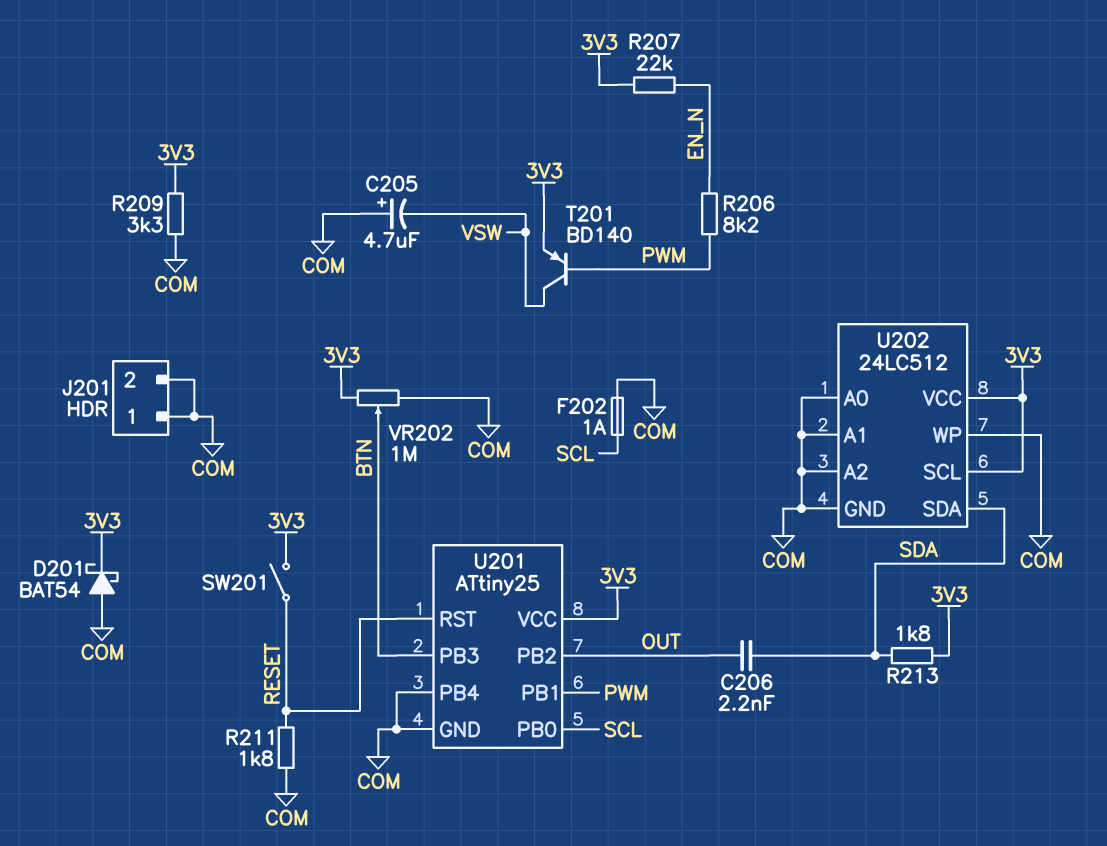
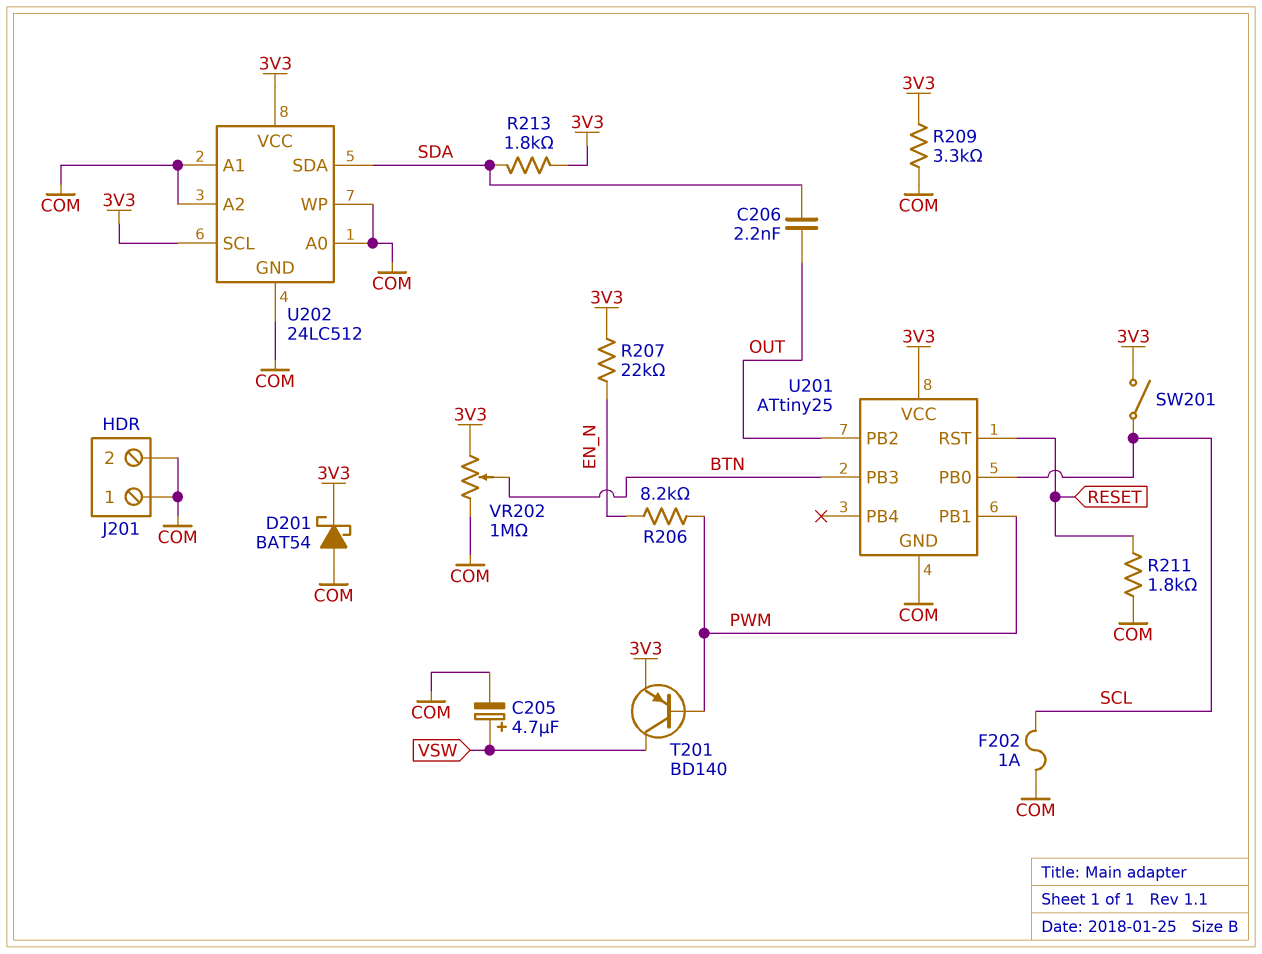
C205: 4.7uF (plus COM, minus VSW) -> 4.7uF (plus VSW, minus COM)
SW201: switch (3V3, RESET) -> switch (3V3, SCL)
U201 pin PB4: COM -> none

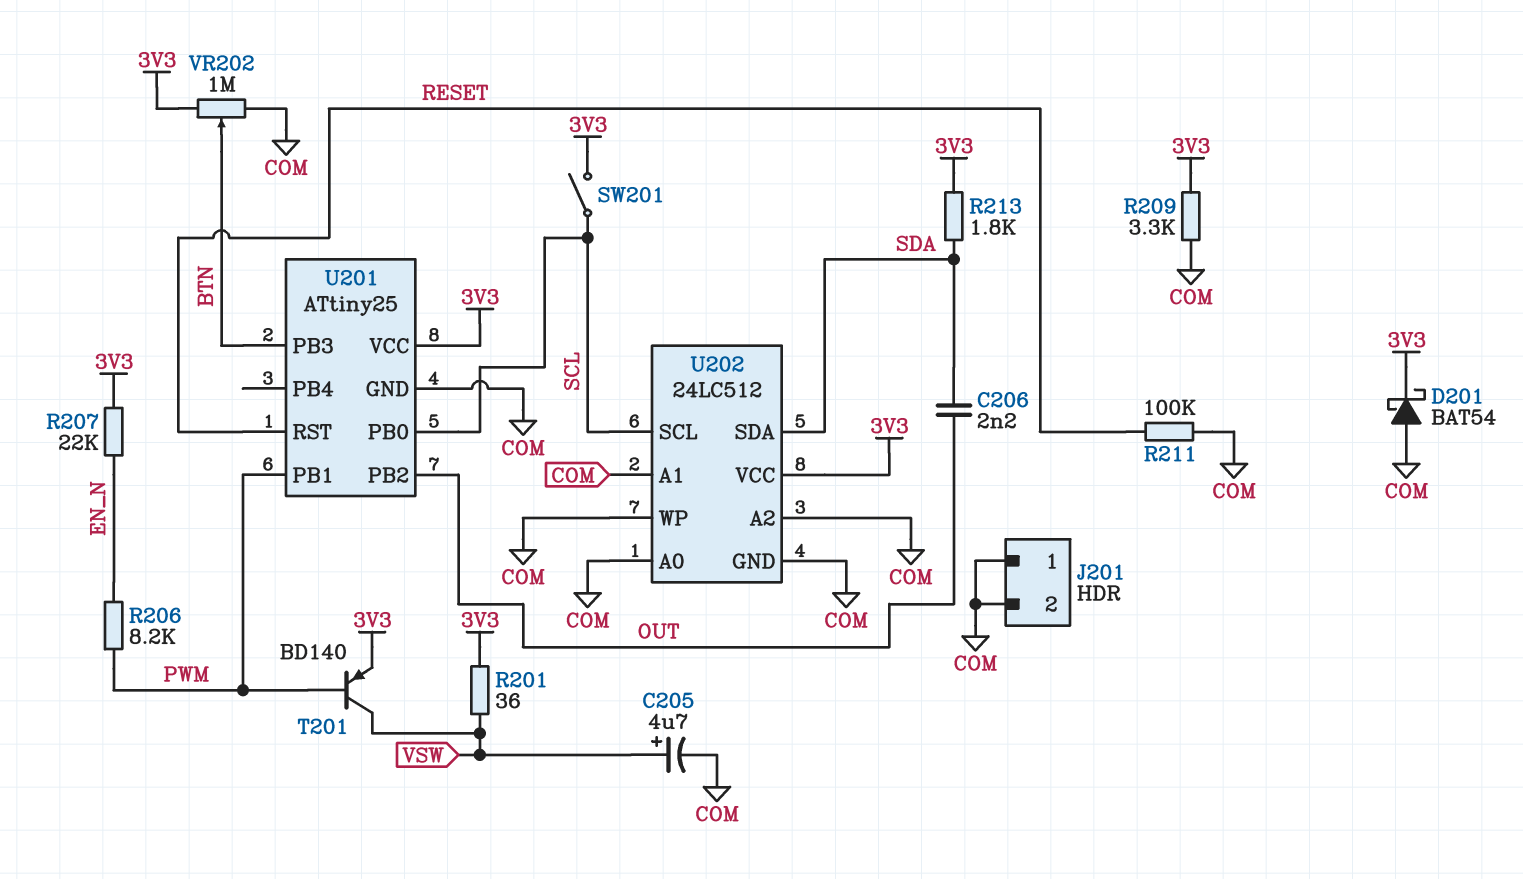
F202: 1A (COM, SCL) -> none
R201: none -> 36 (3V3, VSW)
R211: 1.8k (COM, RESET) -> 100k (COM, RESET)
U202 pin SCL: 3V3 -> SCL

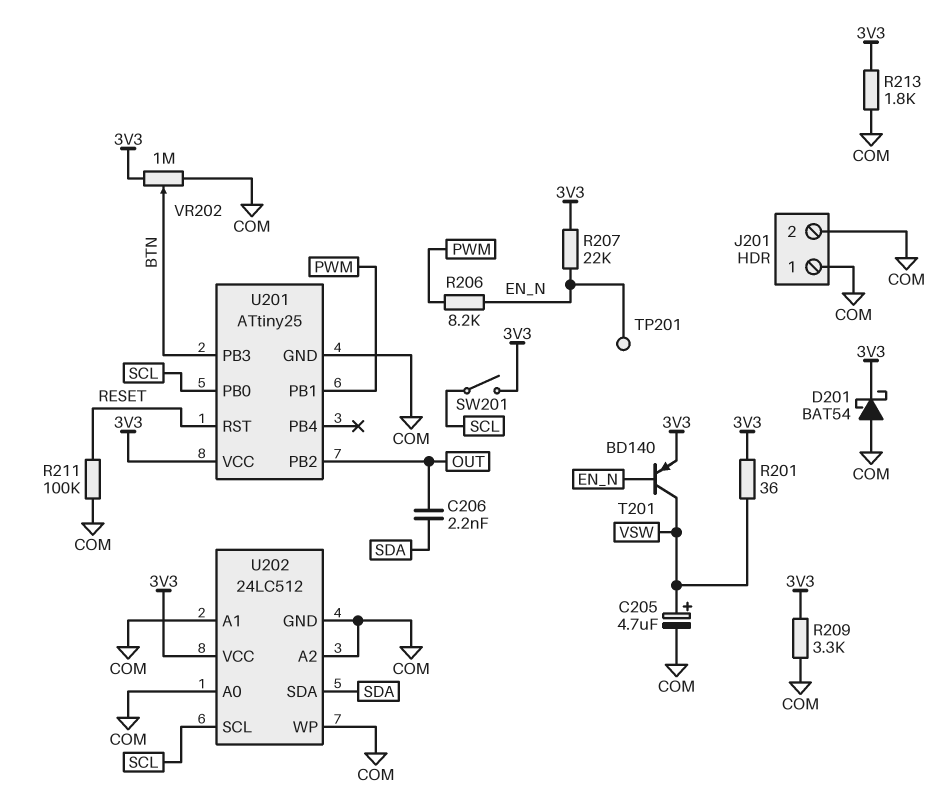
R213: 1.8k (3V3, SDA) -> 1.8k (3V3, COM)
T201: PNP BD140 (B PWM, C VSW, E 3V3) -> PNP BD140 (B EN_N, C VSW, E 3V3)
TP201: none -> test point (EN_N)

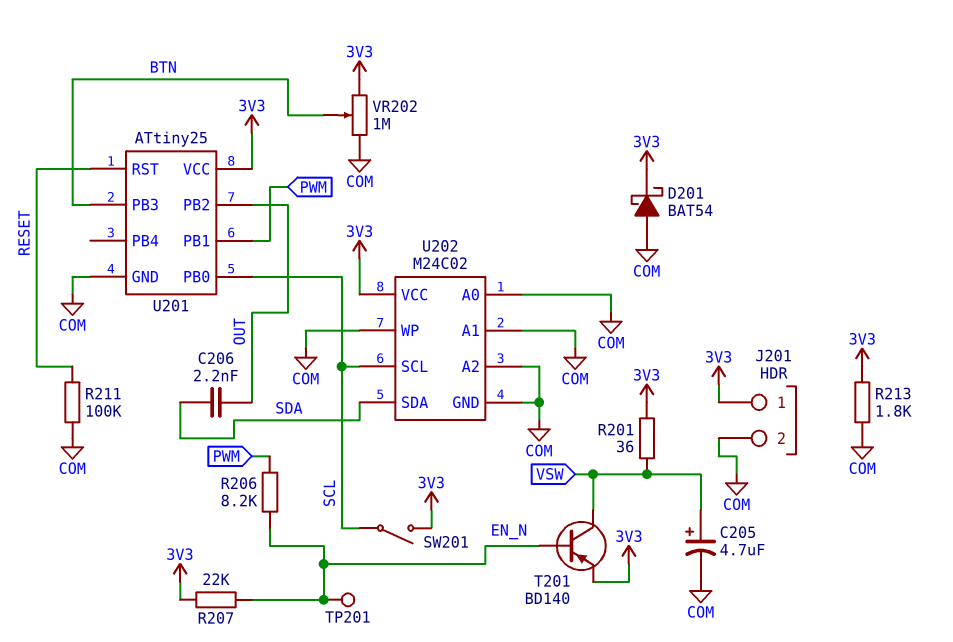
J201 pin 1: COM -> 3V3
R209: 3.3k (3V3, COM) -> none
U202: 24LC512 -> M24C02

